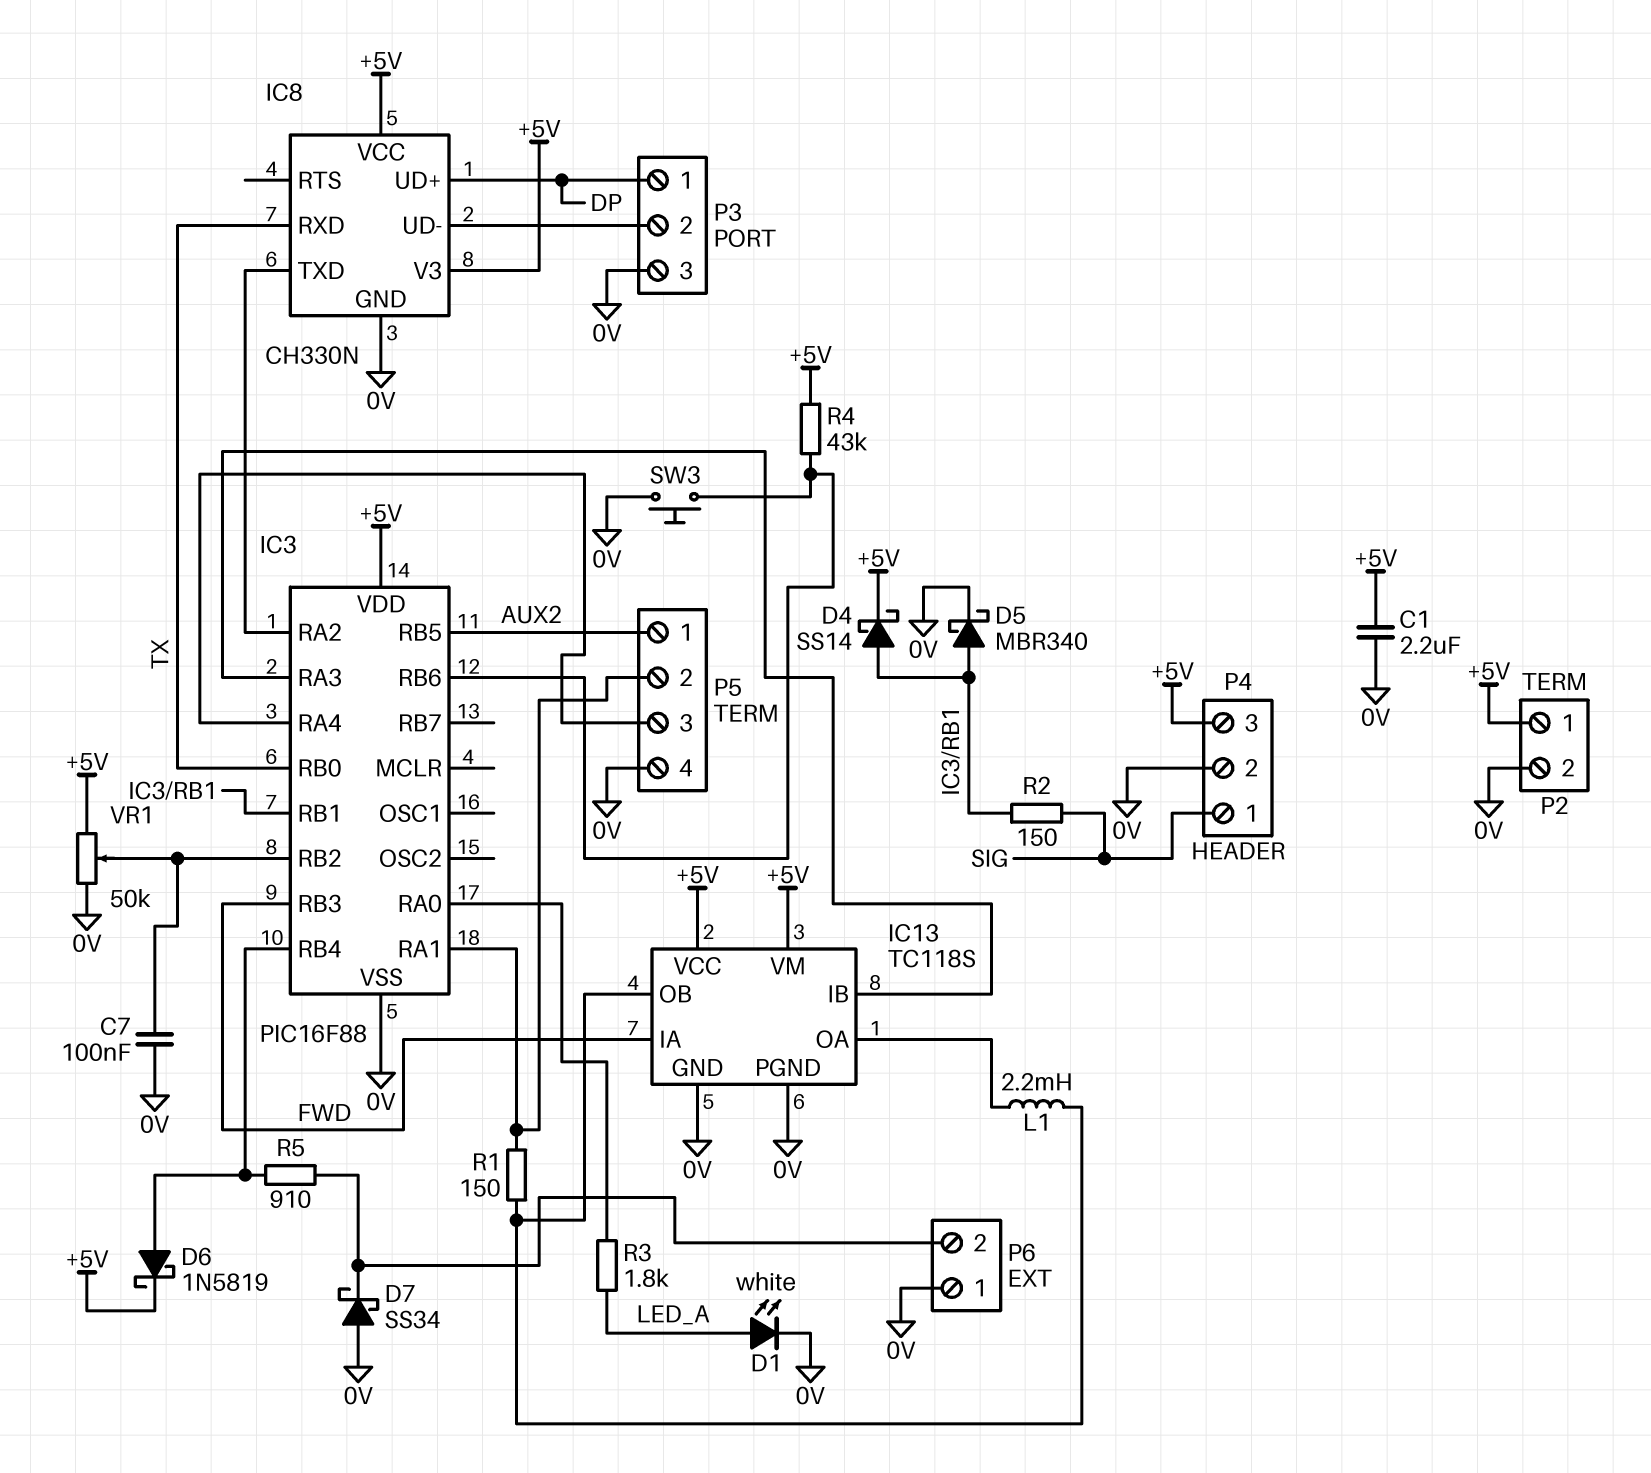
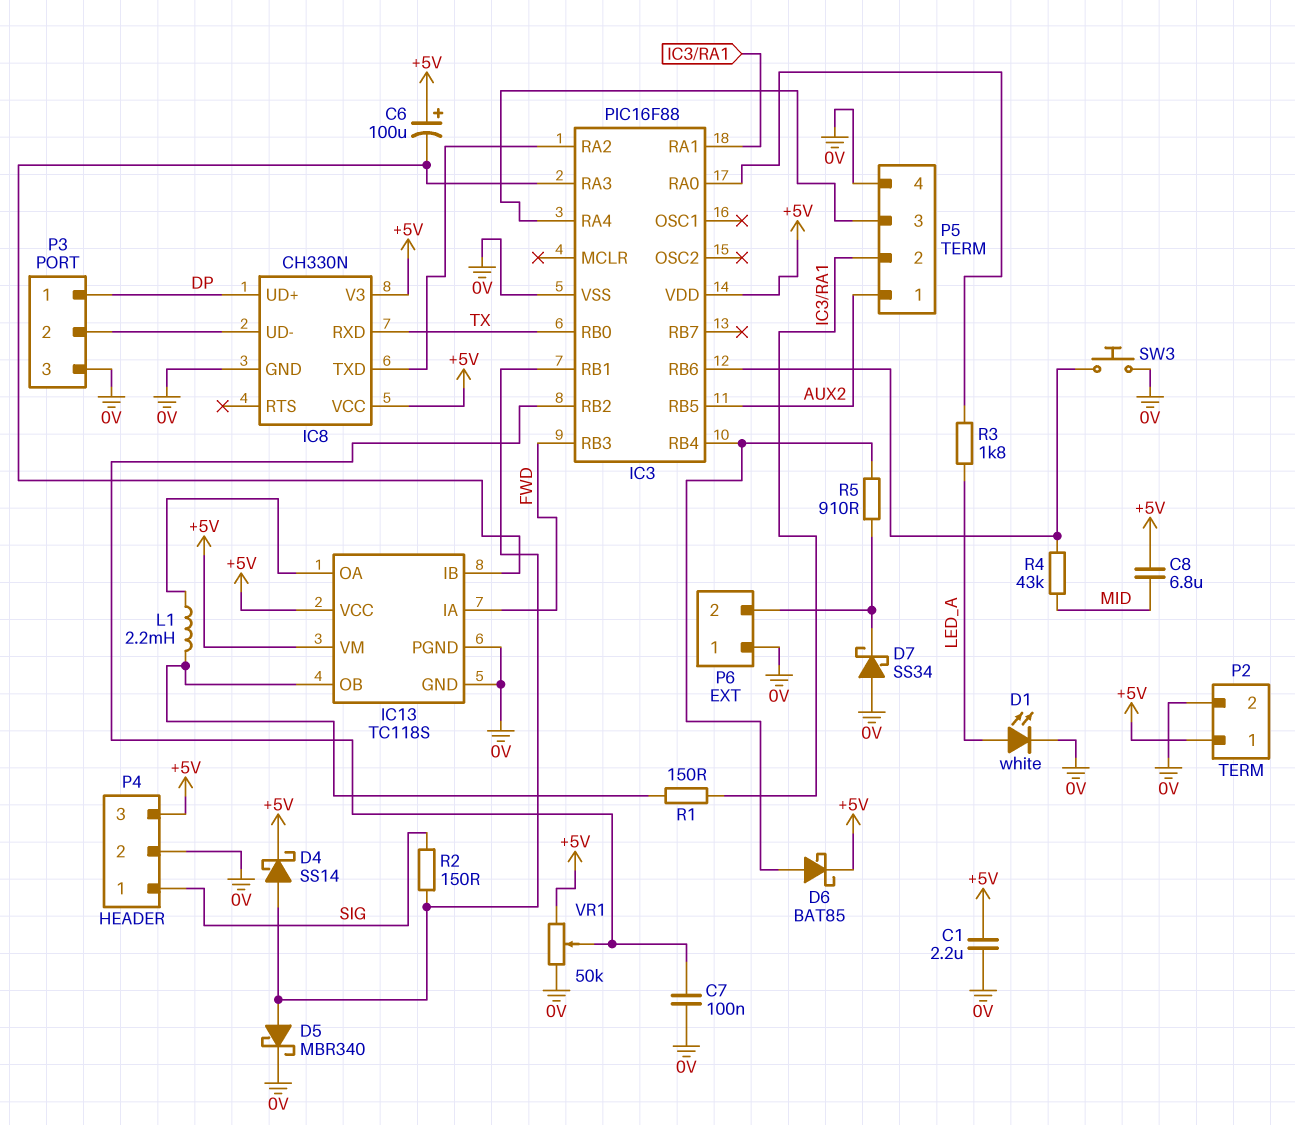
C6: none -> 100uF (plus +5V, minus IC3/RA3)
C8: none -> 6.8uF (+5V, MID)
D6: schottky 1N5819 (A IC3/RB4, K +5V) -> schottky BAT85 (A IC3/RB4, K +5V)
R4: 43k (+5V, IC3/RB6) -> 43k (IC3/RB6, MID)

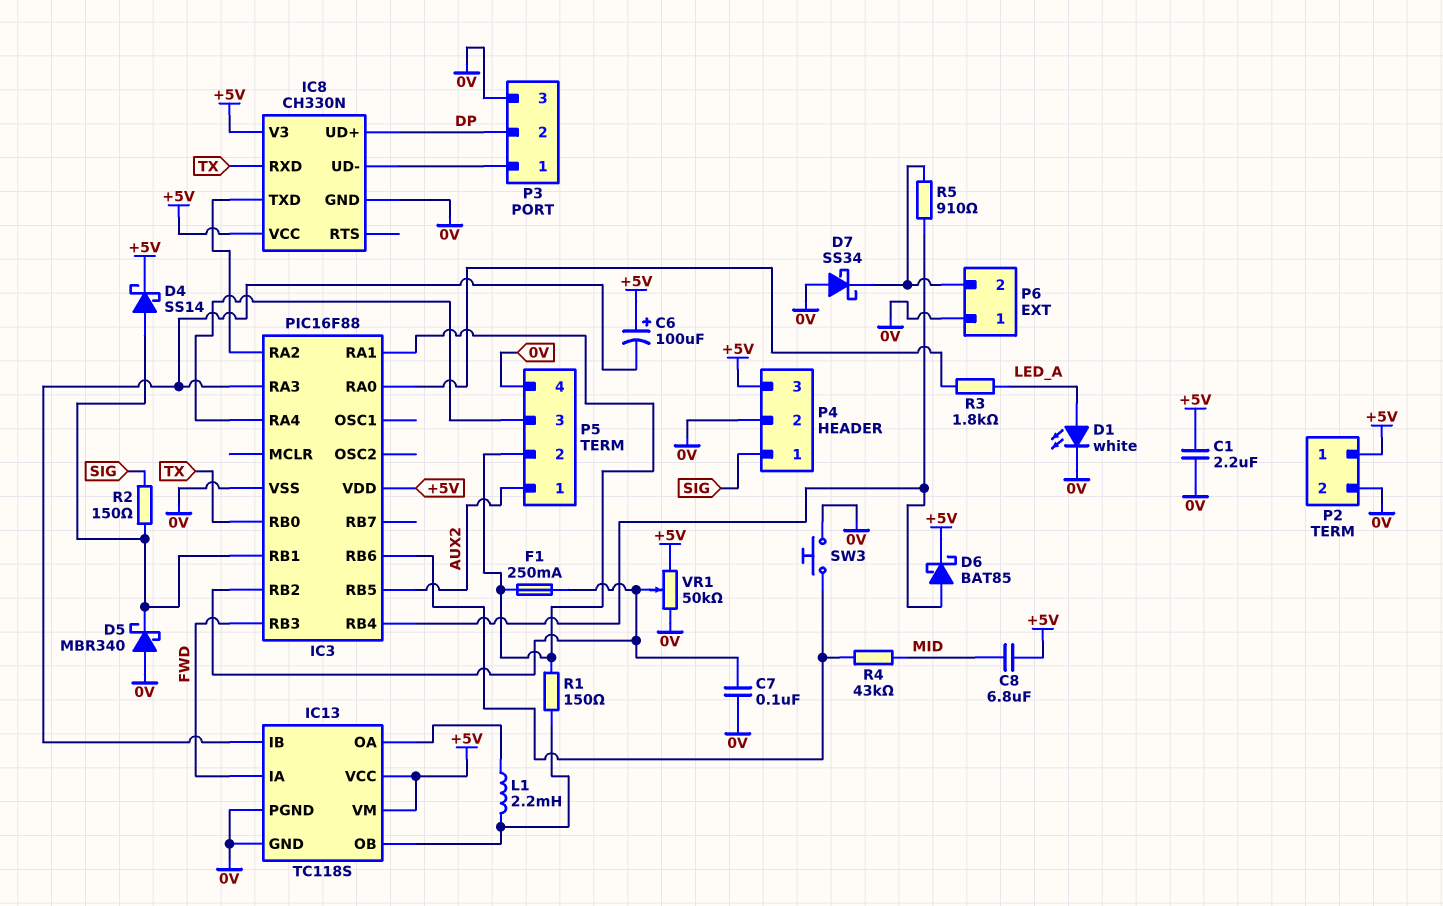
D5: schottky MBR340 (A IC3/RB1, K 0V) -> schottky MBR340 (A 0V, K IC3/RB1)
F1: none -> 250mA (IC3/RA1, IC3/RB2)
P3 pin 1: DP -> IC8/UD-
P3 pin 2: IC8/UD- -> DP

